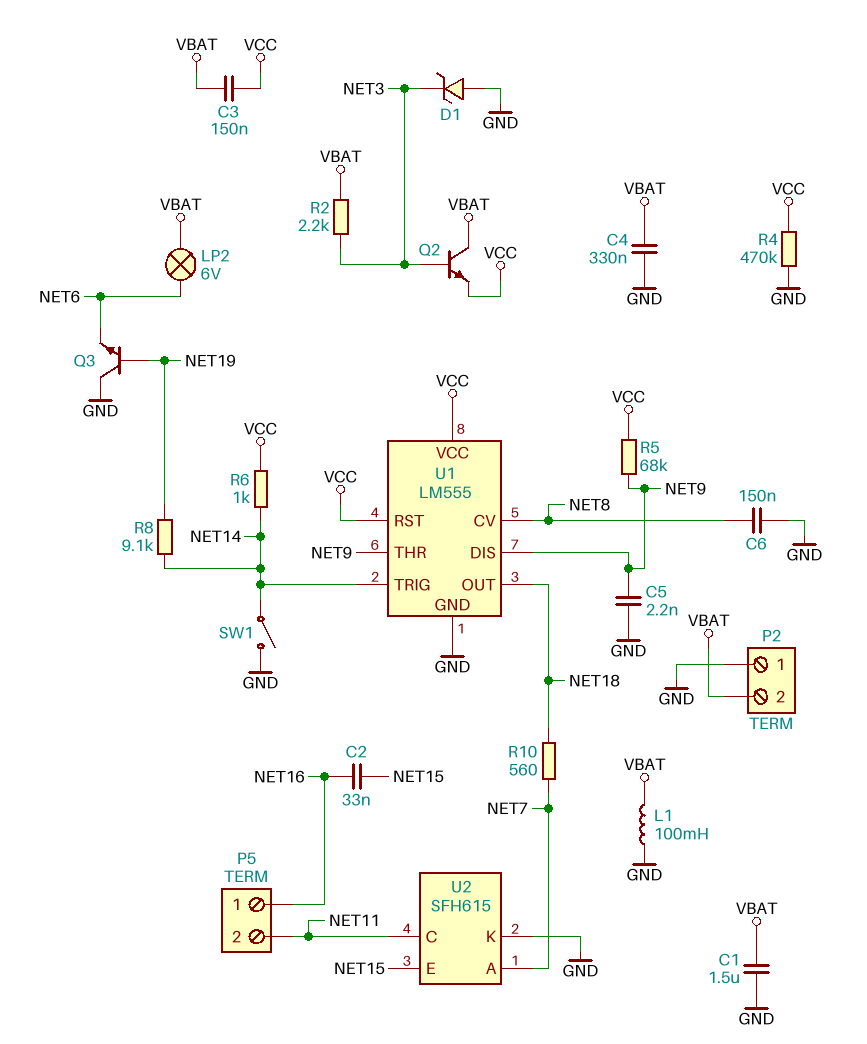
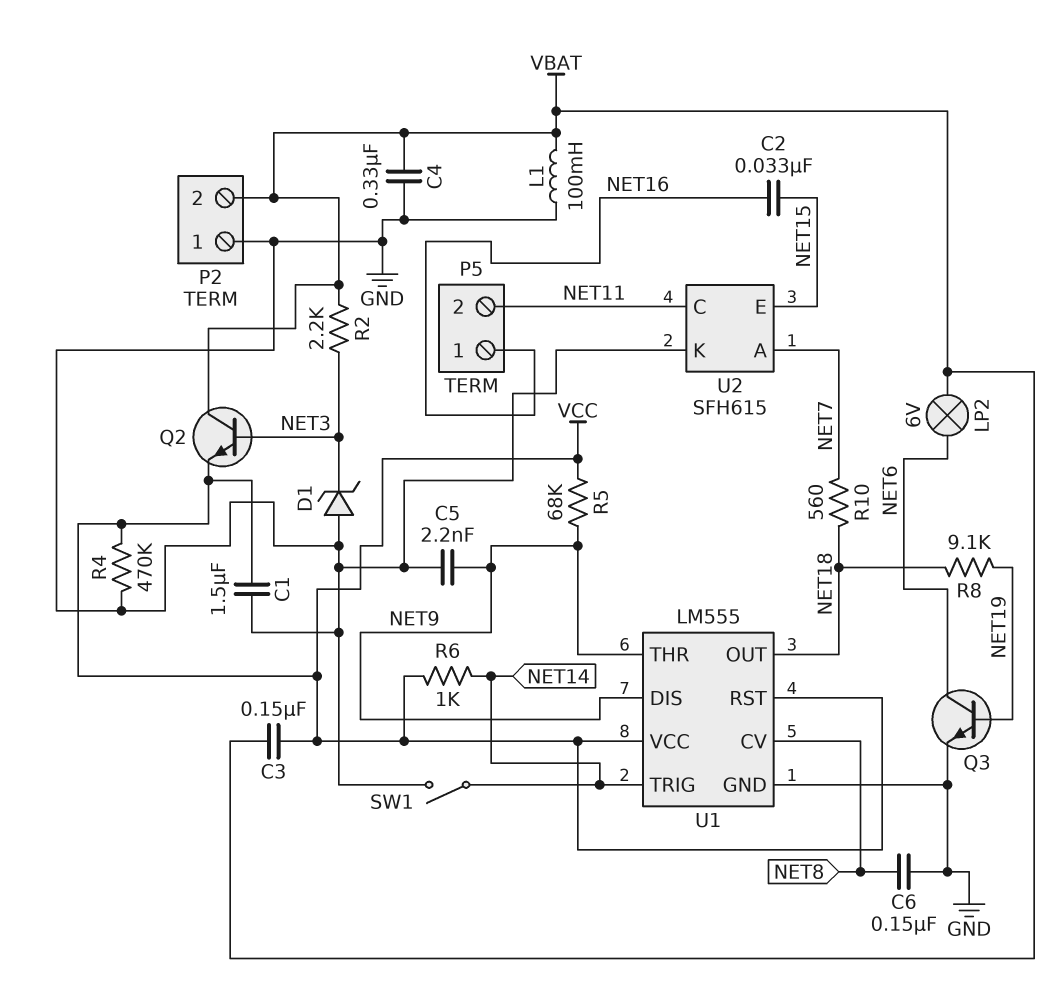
C1: 1.5uF (GND, VBAT) -> 1.5uF (GND, VCC)
Q3: NPN (B NET19, C GND, E NET6) -> NPN (B NET19, C NET6, E GND)
R8: 9.1k (NET14, NET19) -> 9.1k (NET18, NET19)

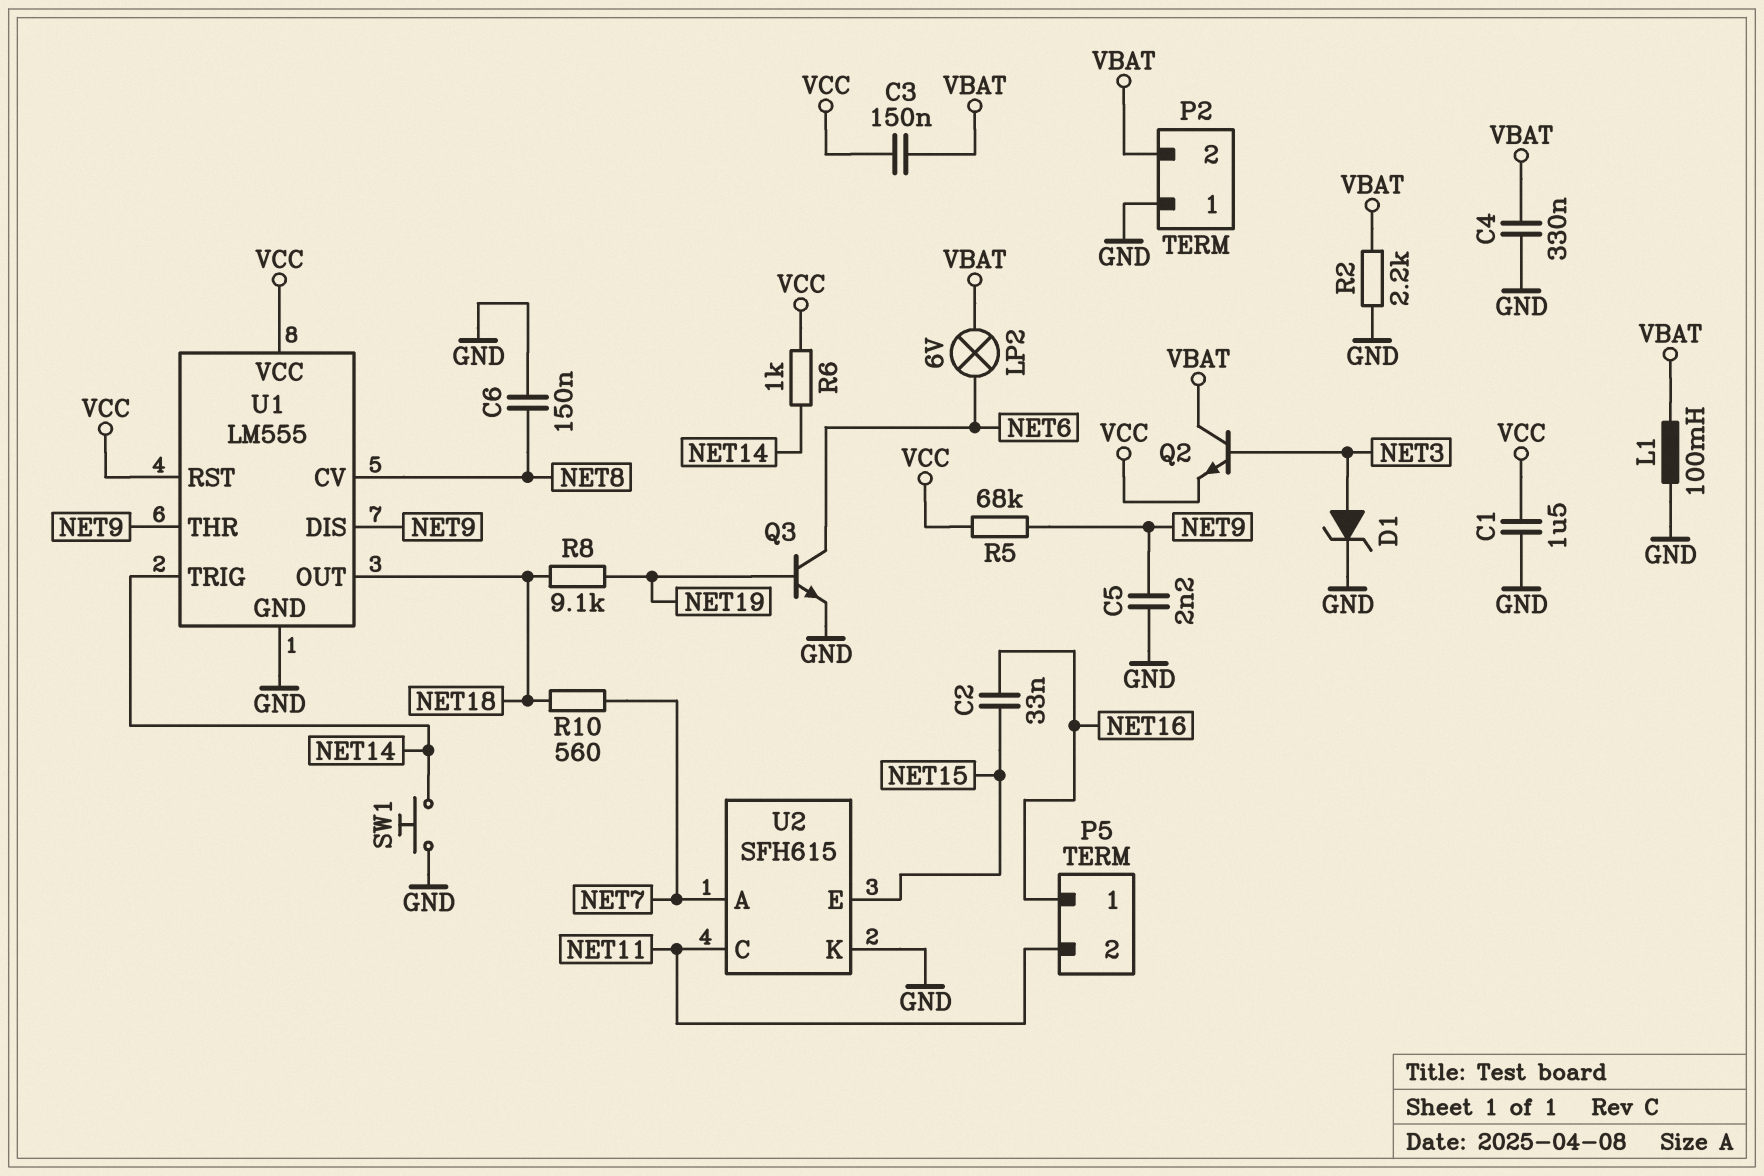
D1: zener (A GND, K NET3) -> zener (A NET3, K GND)
R2: 2.2k (NET3, VBAT) -> 2.2k (GND, VBAT)
R4: 470k (GND, VCC) -> none
SW1: switch (GND, NET14) -> button (GND, NET14)

